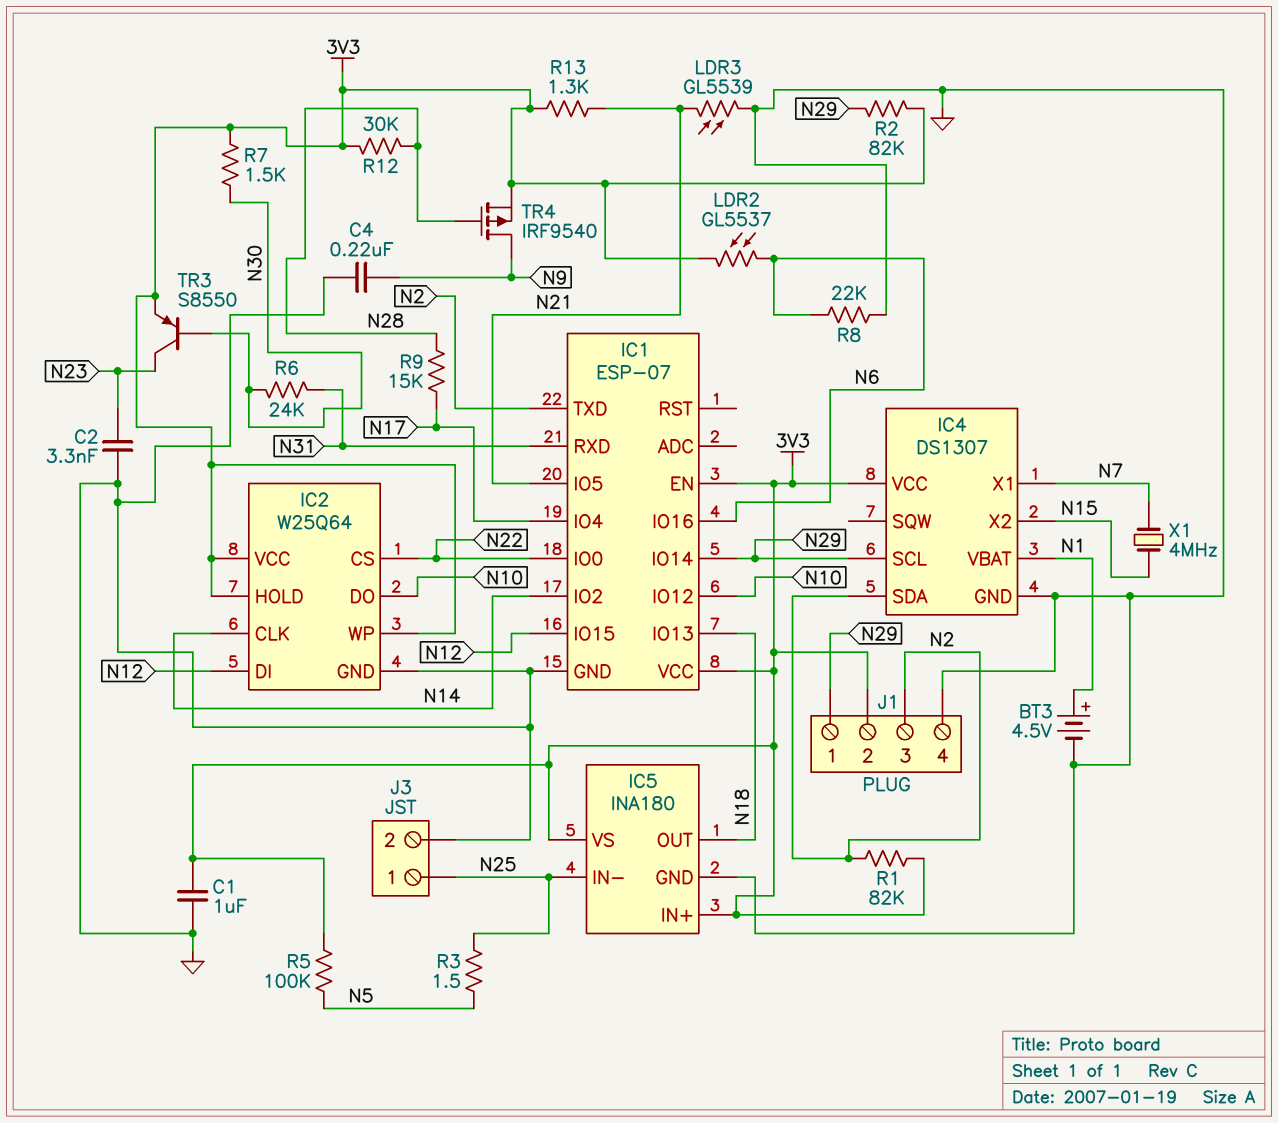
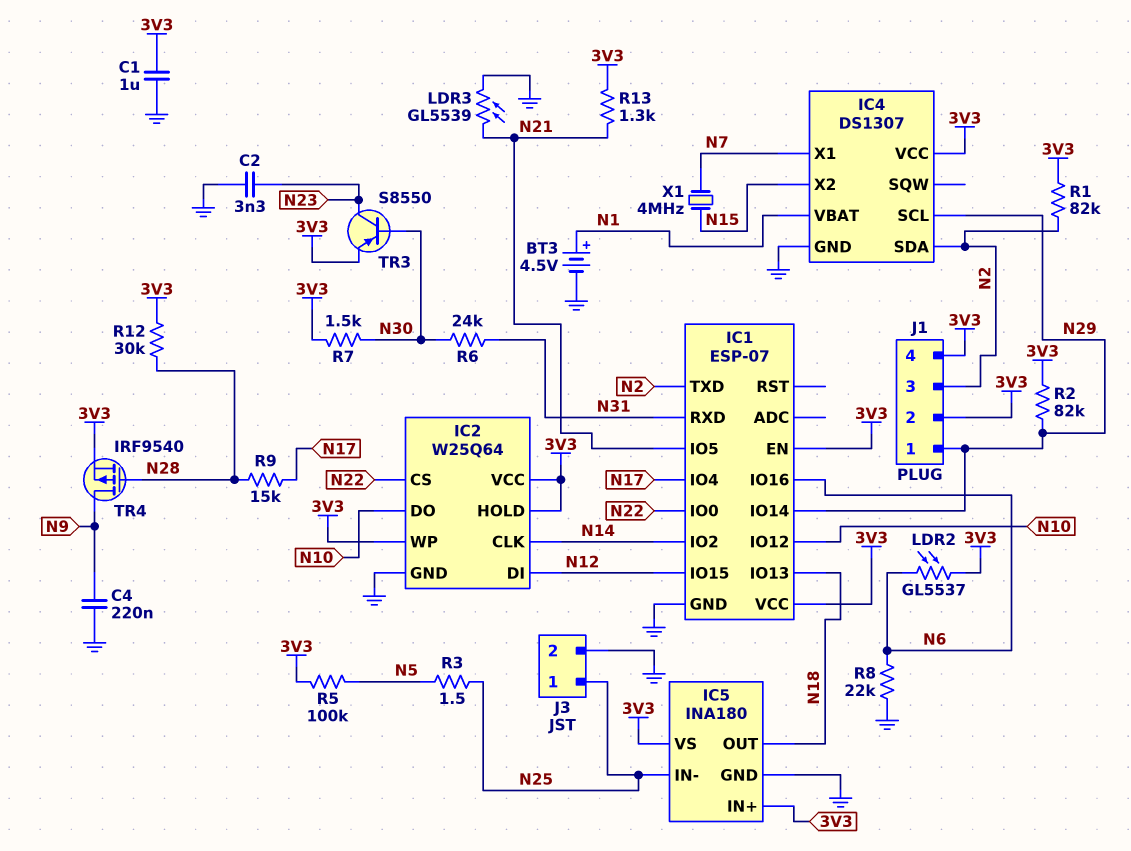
J1 pin 4: GND -> 3V3

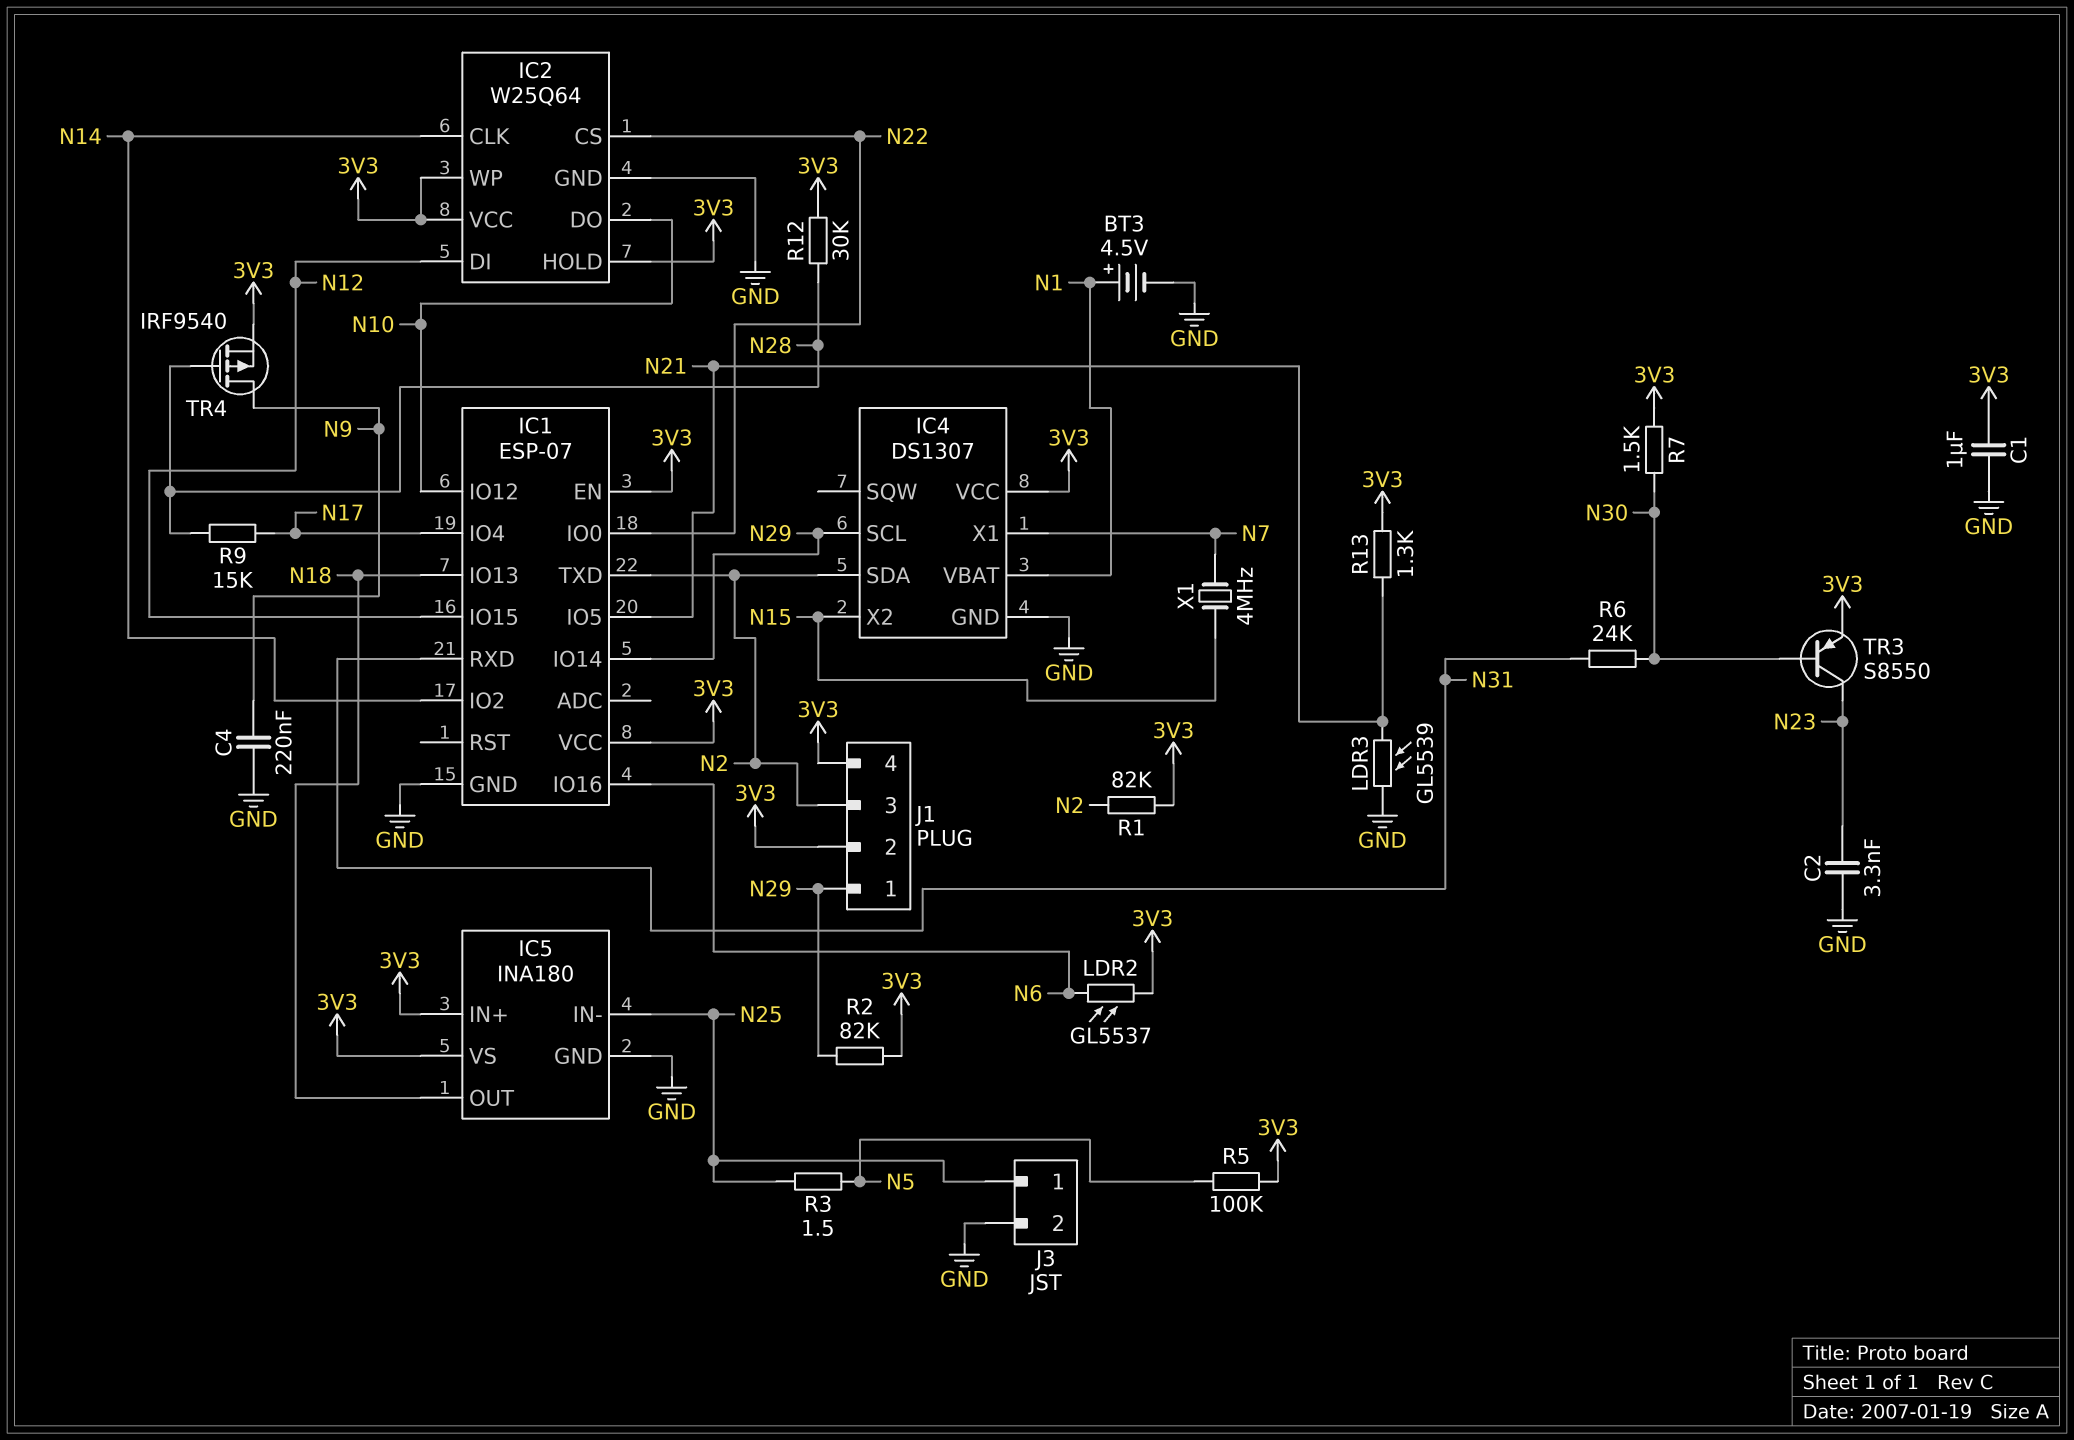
R8: 22k (GND, N6) -> none

